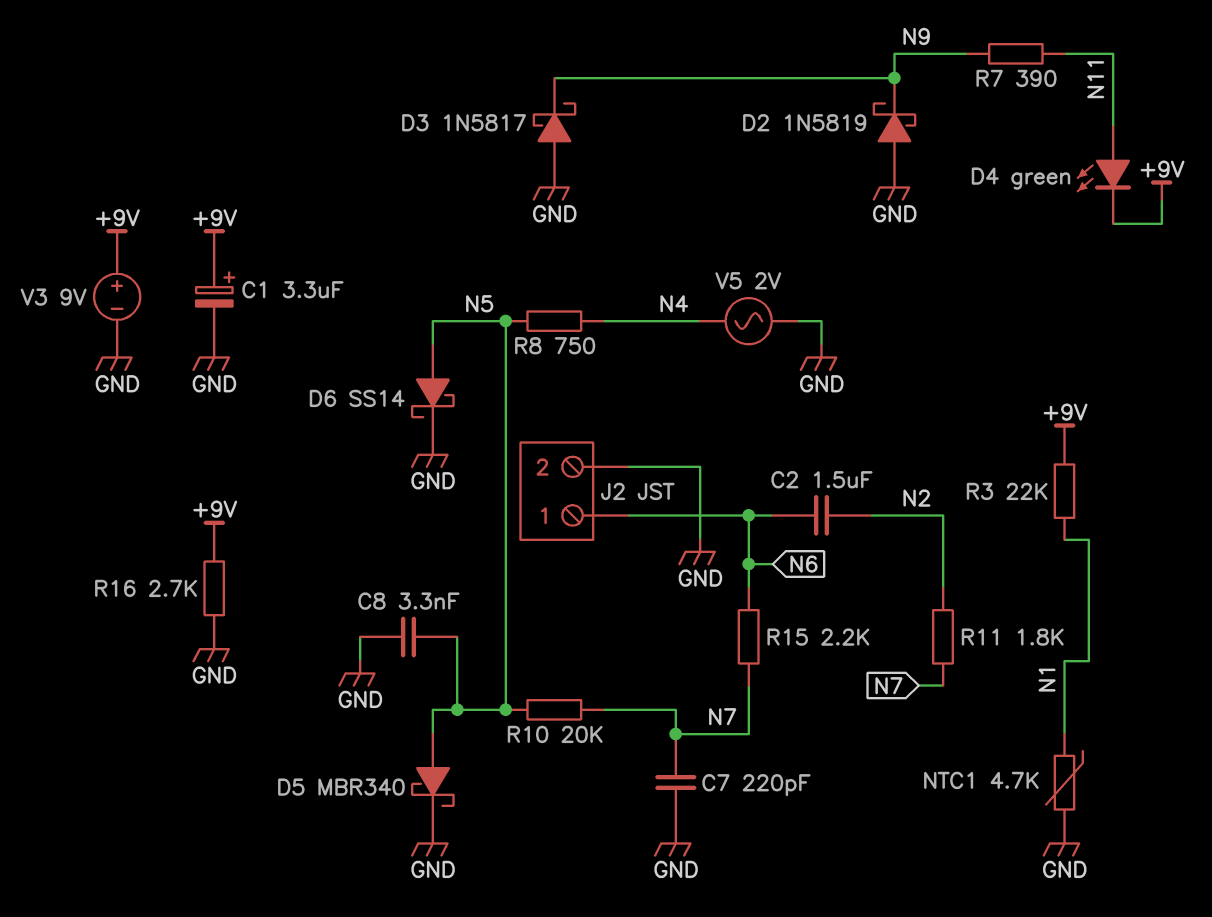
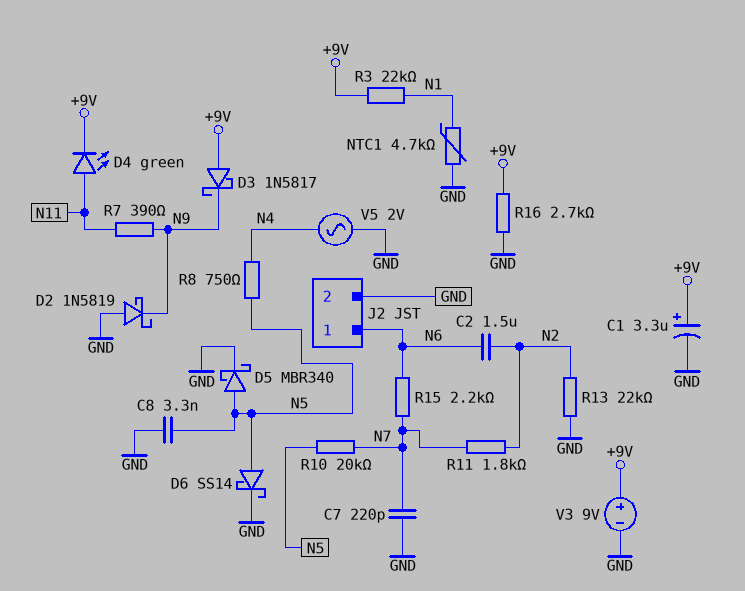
D3: schottky 1N5817 (A GND, K N9) -> schottky 1N5817 (A +9V, K N9)
R13: none -> 22k (GND, N2)

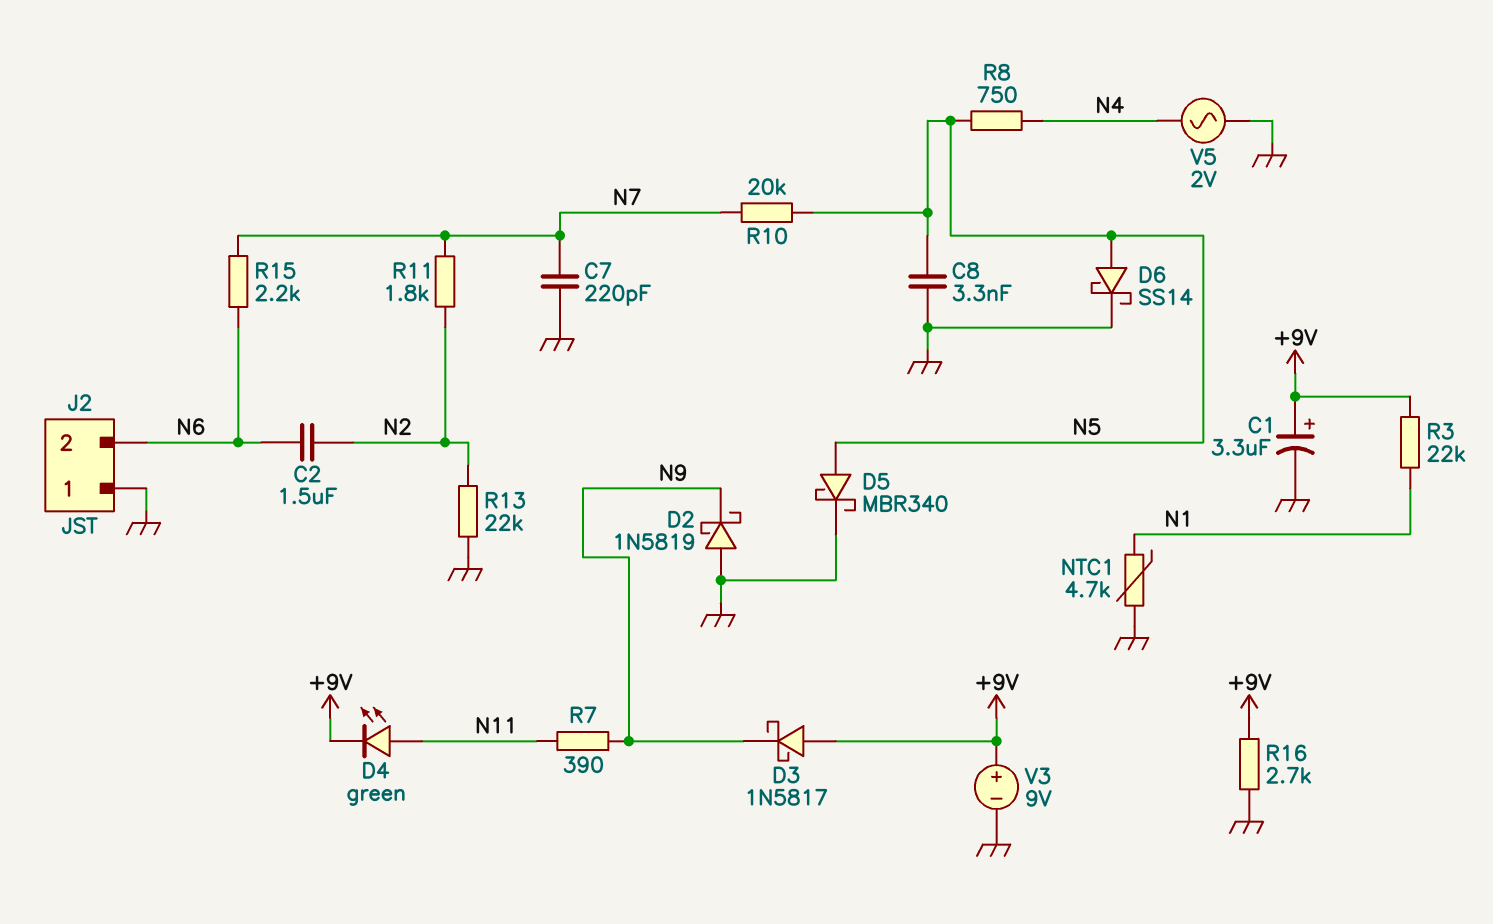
J2 pin 1: N6 -> GND
J2 pin 2: GND -> N6

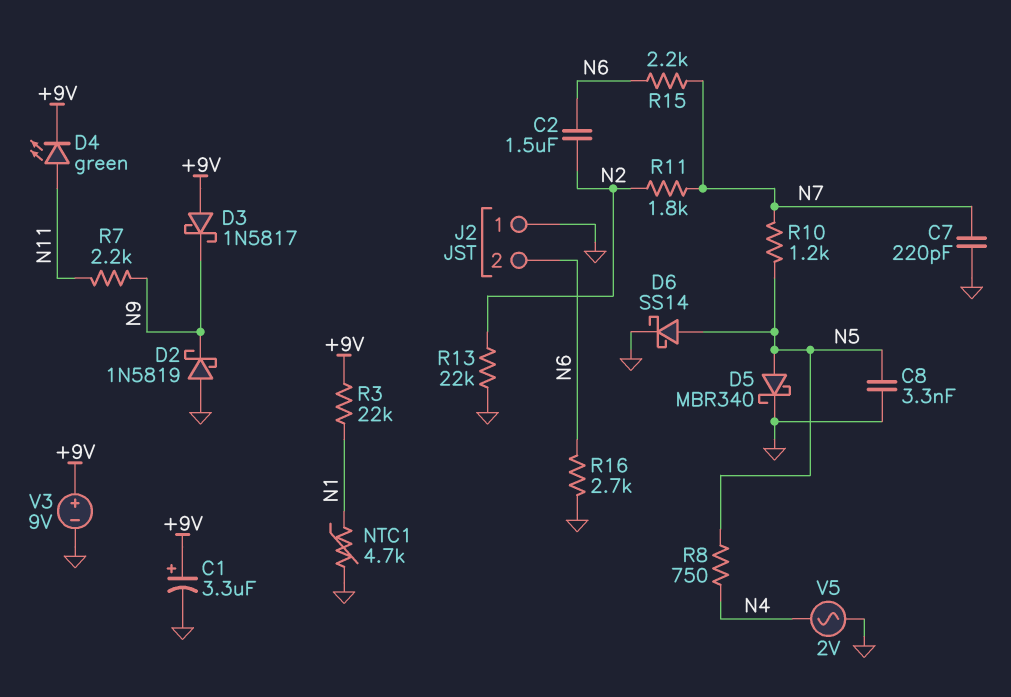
R7: 390 (N9, N11) -> 2.2k (N9, N11)
R10: 20k (N5, N7) -> 1.2k (N5, N7)
R16: 2.7k (+9V, GND) -> 2.7k (GND, N6)

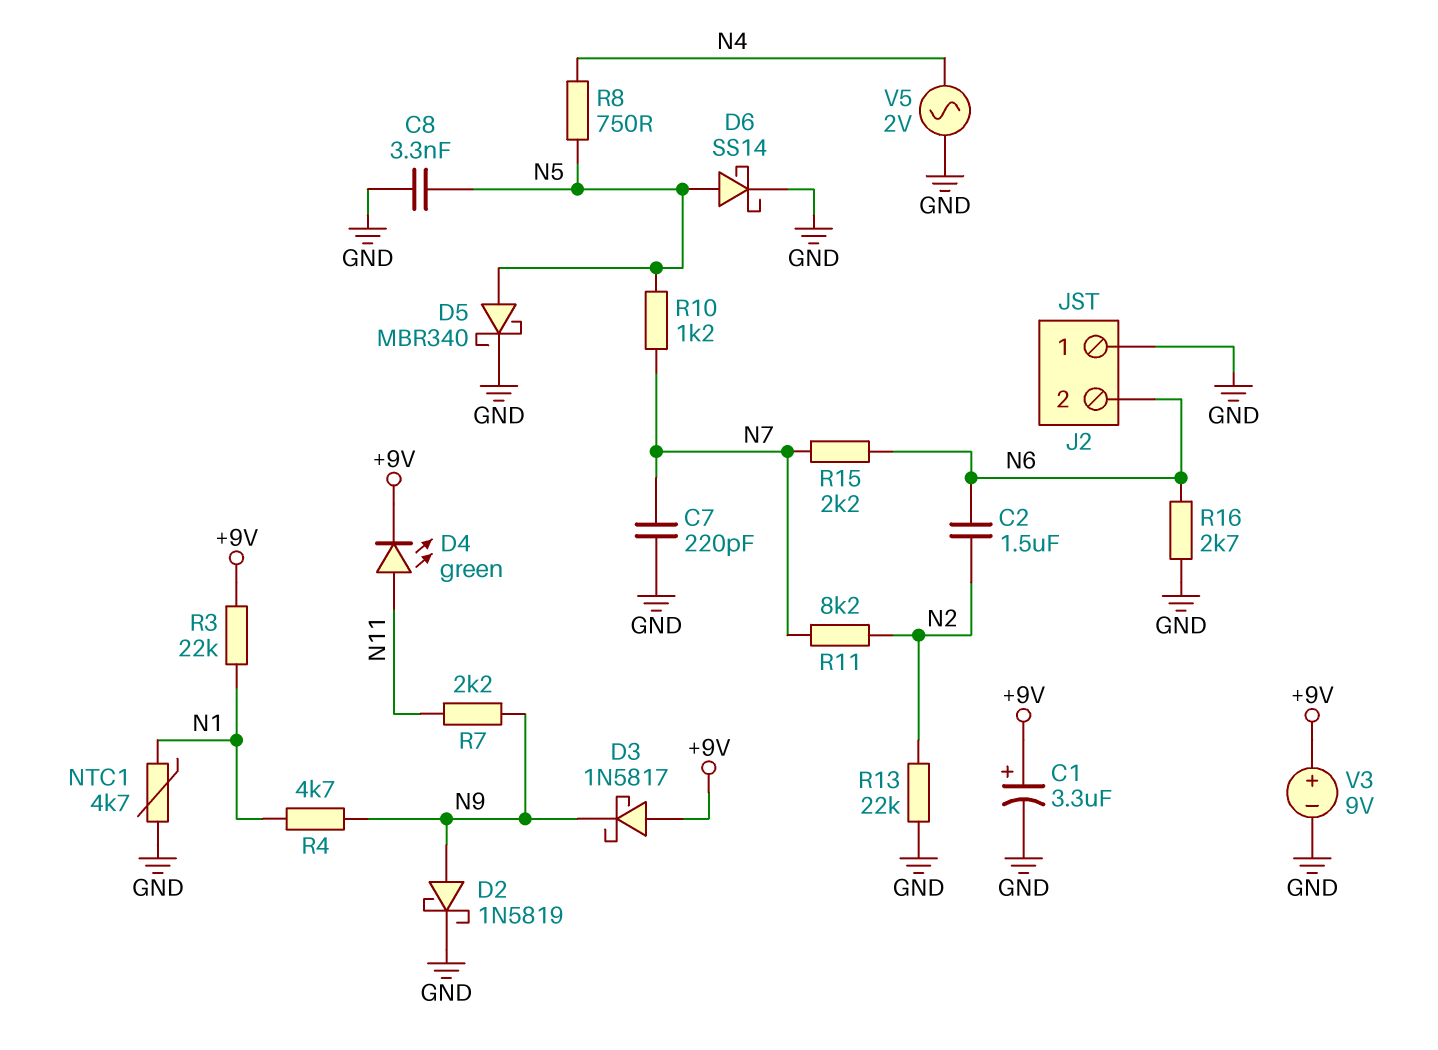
D2: schottky 1N5819 (A GND, K N9) -> schottky 1N5819 (A N9, K GND)
R4: none -> 4.7k (N1, N9)
R11: 1.8k (N2, N7) -> 8.2k (N2, N7)

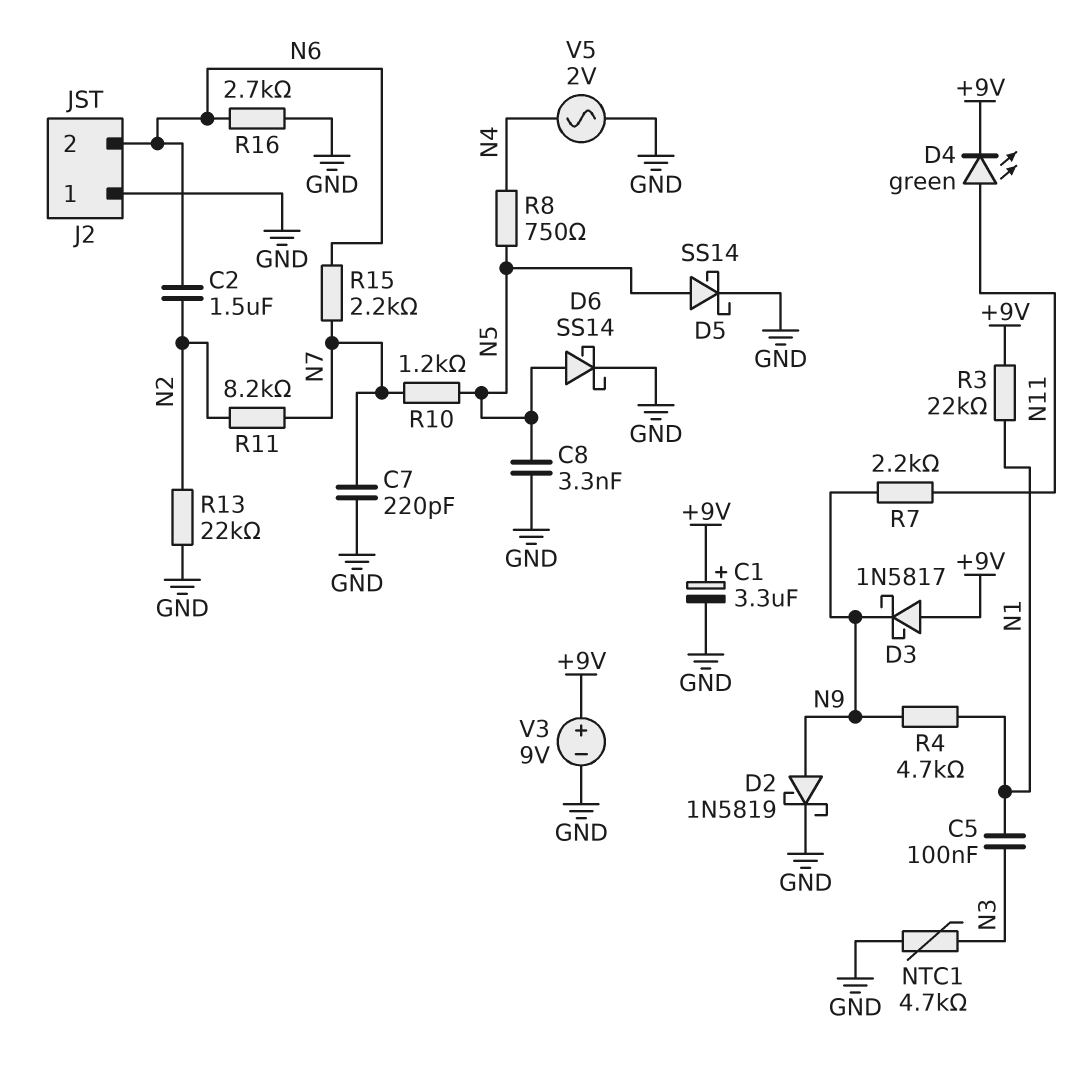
C5: none -> 100nF (N1, N3)
D5: schottky MBR340 (A N5, K GND) -> schottky SS14 (A N5, K GND)
NTC1: 4.7k (GND, N1) -> 4.7k (GND, N3)

